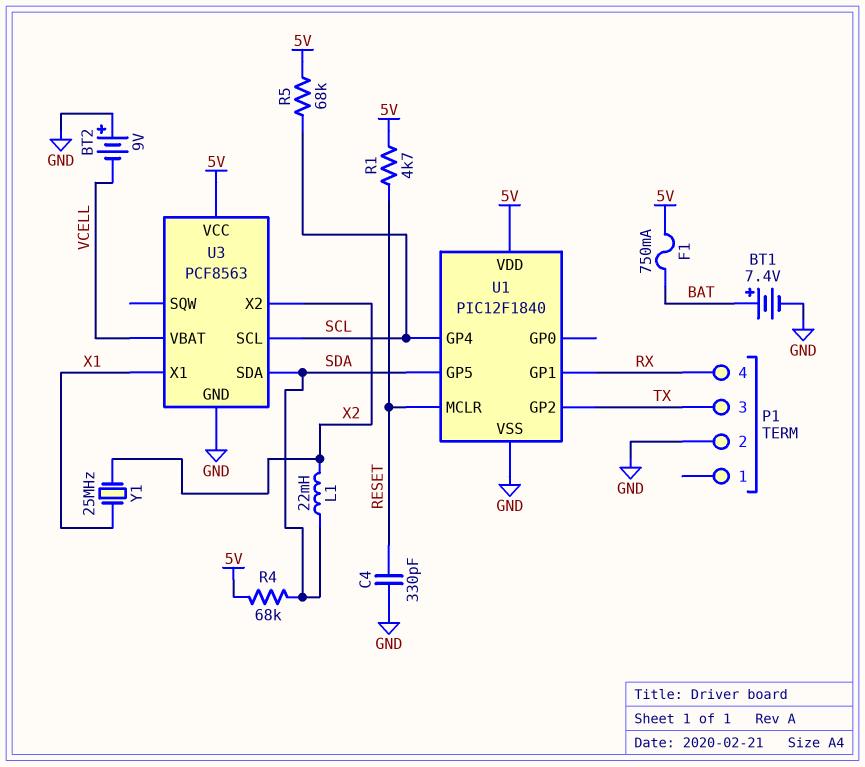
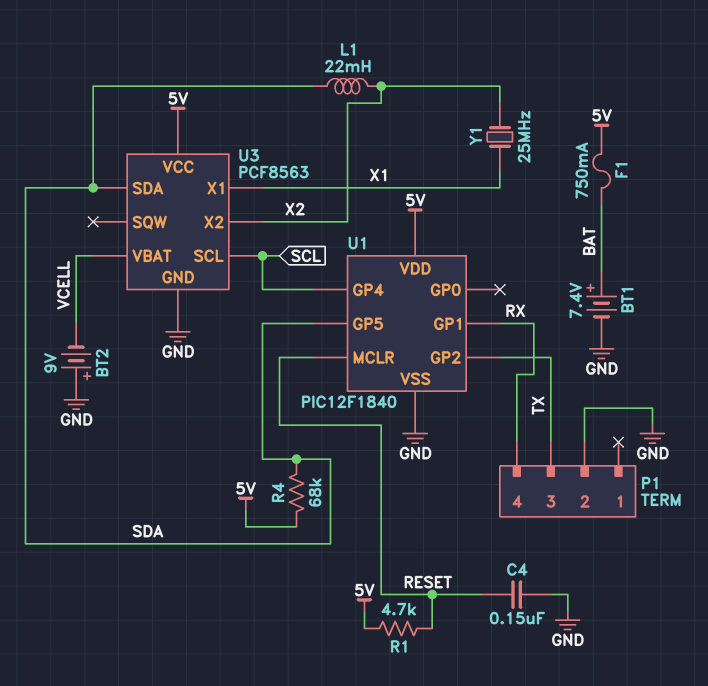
C4: 330pF (GND, RESET) -> 150nF (GND, RESET)
R5: 68k (5V, SCL) -> none

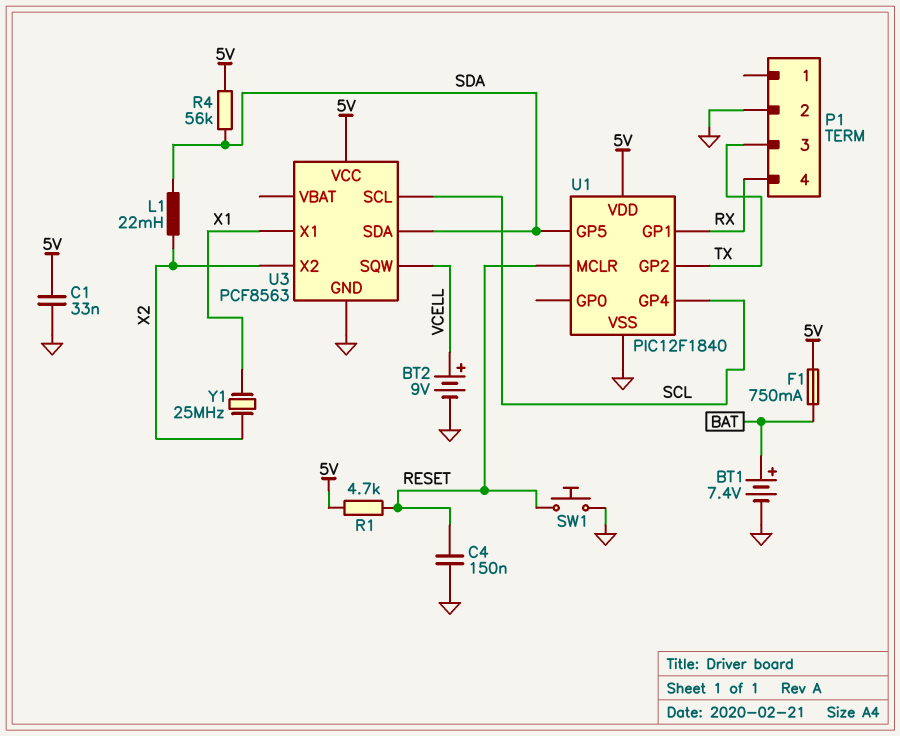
BT2: 9V (plus GND, minus VCELL) -> 9V (plus VCELL, minus GND)
C1: none -> 33nF (5V, GND)
R4: 68k (5V, SDA) -> 56k (5V, SDA)
SW1: none -> button (GND, RESET)
U3 pin SQW: none -> VCELL
U3 pin VBAT: VCELL -> none

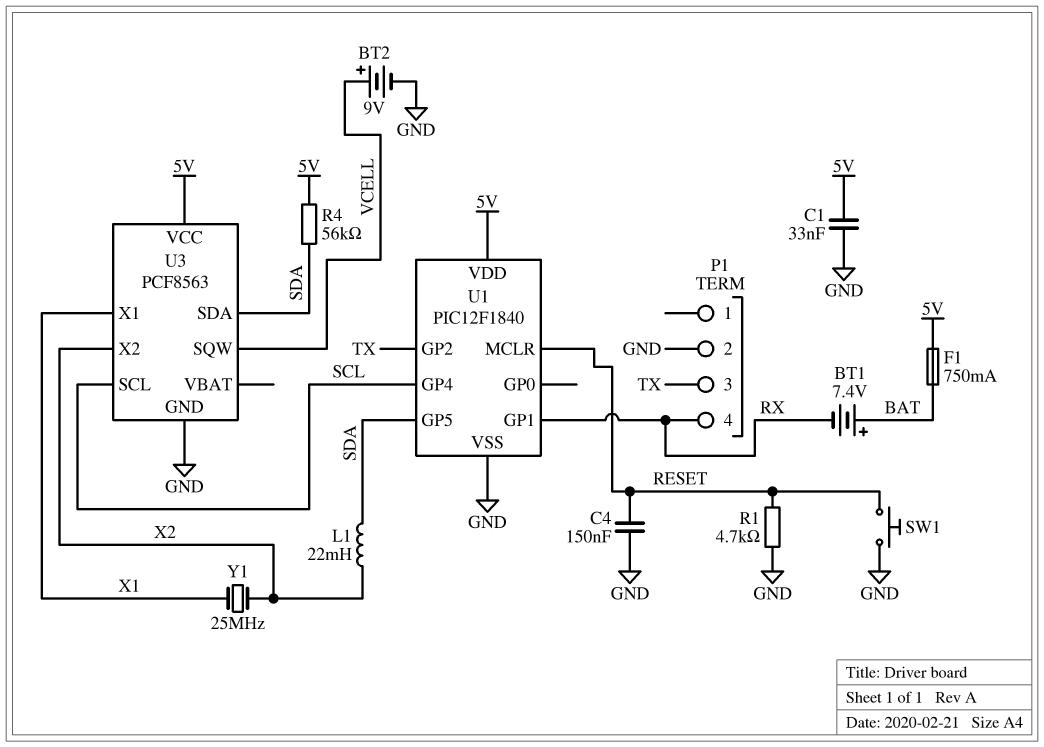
BT1: 7.4V (plus BAT, minus GND) -> 7.4V (plus BAT, minus RX)
R1: 4.7k (5V, RESET) -> 4.7k (GND, RESET)

